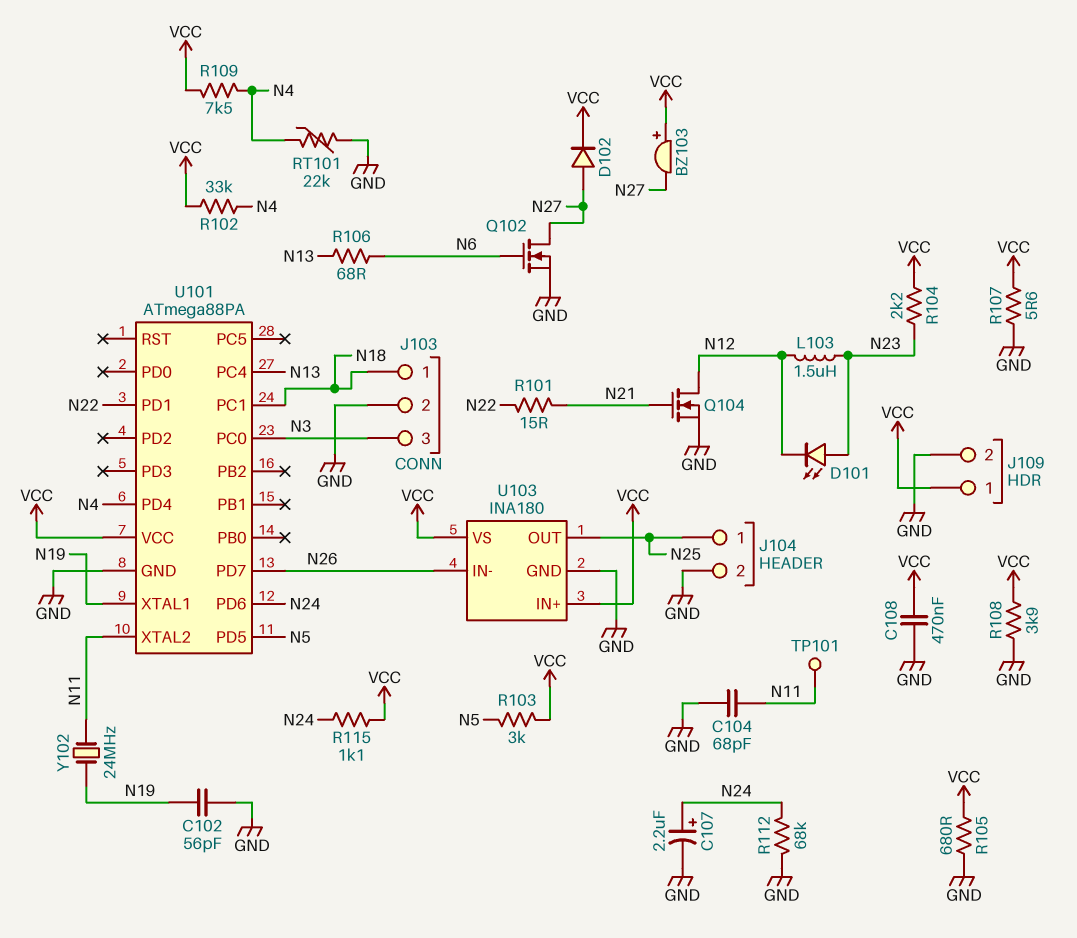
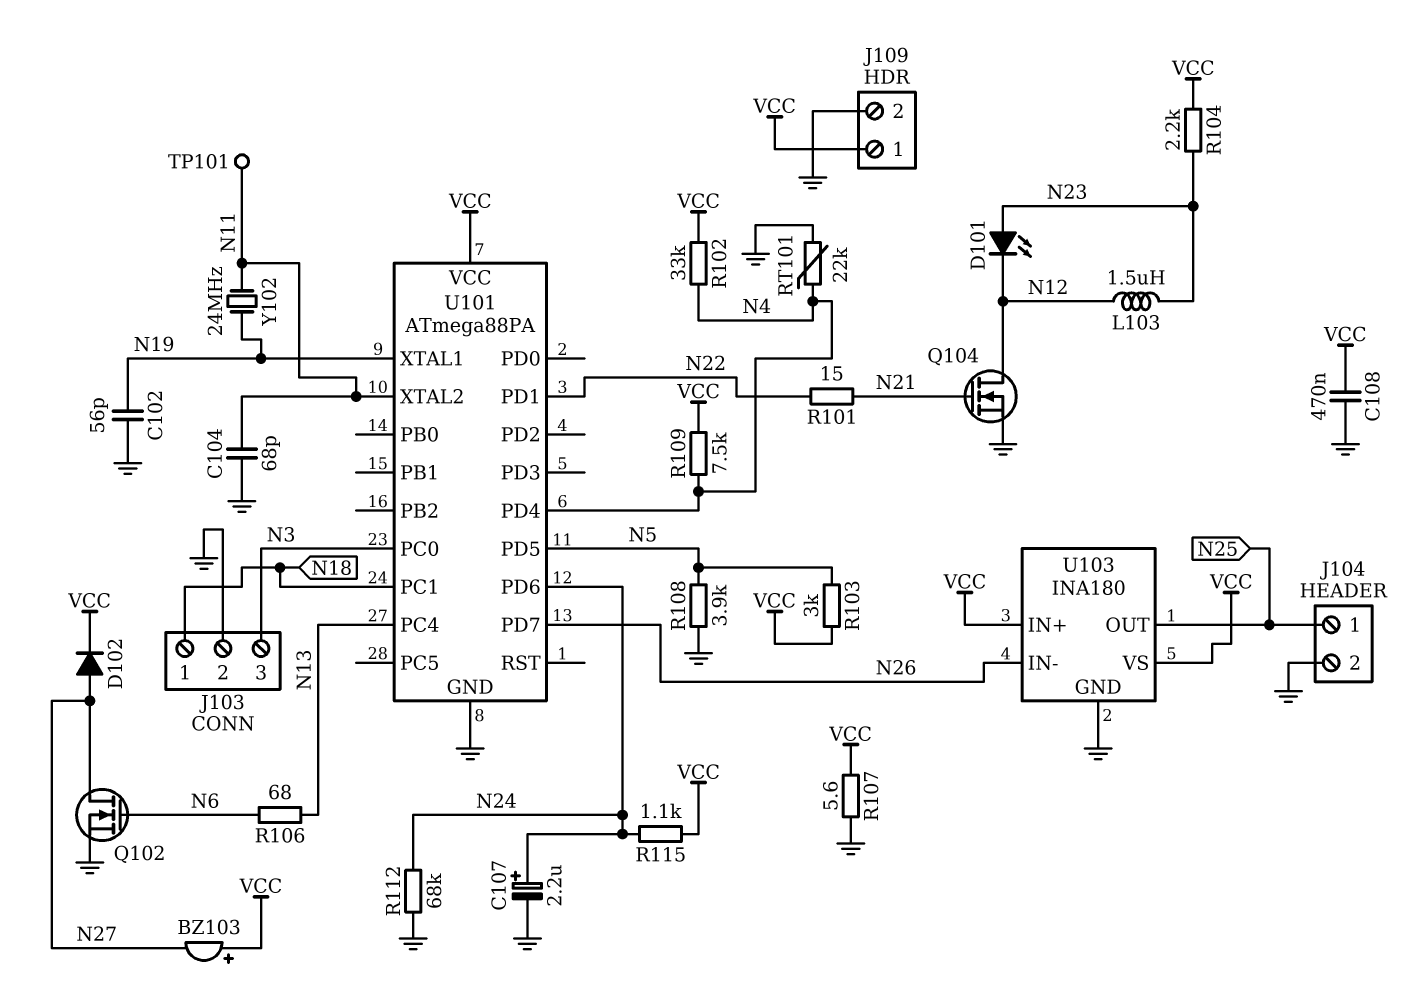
R105: 680 (GND, VCC) -> none
R108: 3.9k (GND, VCC) -> 3.9k (GND, N5)

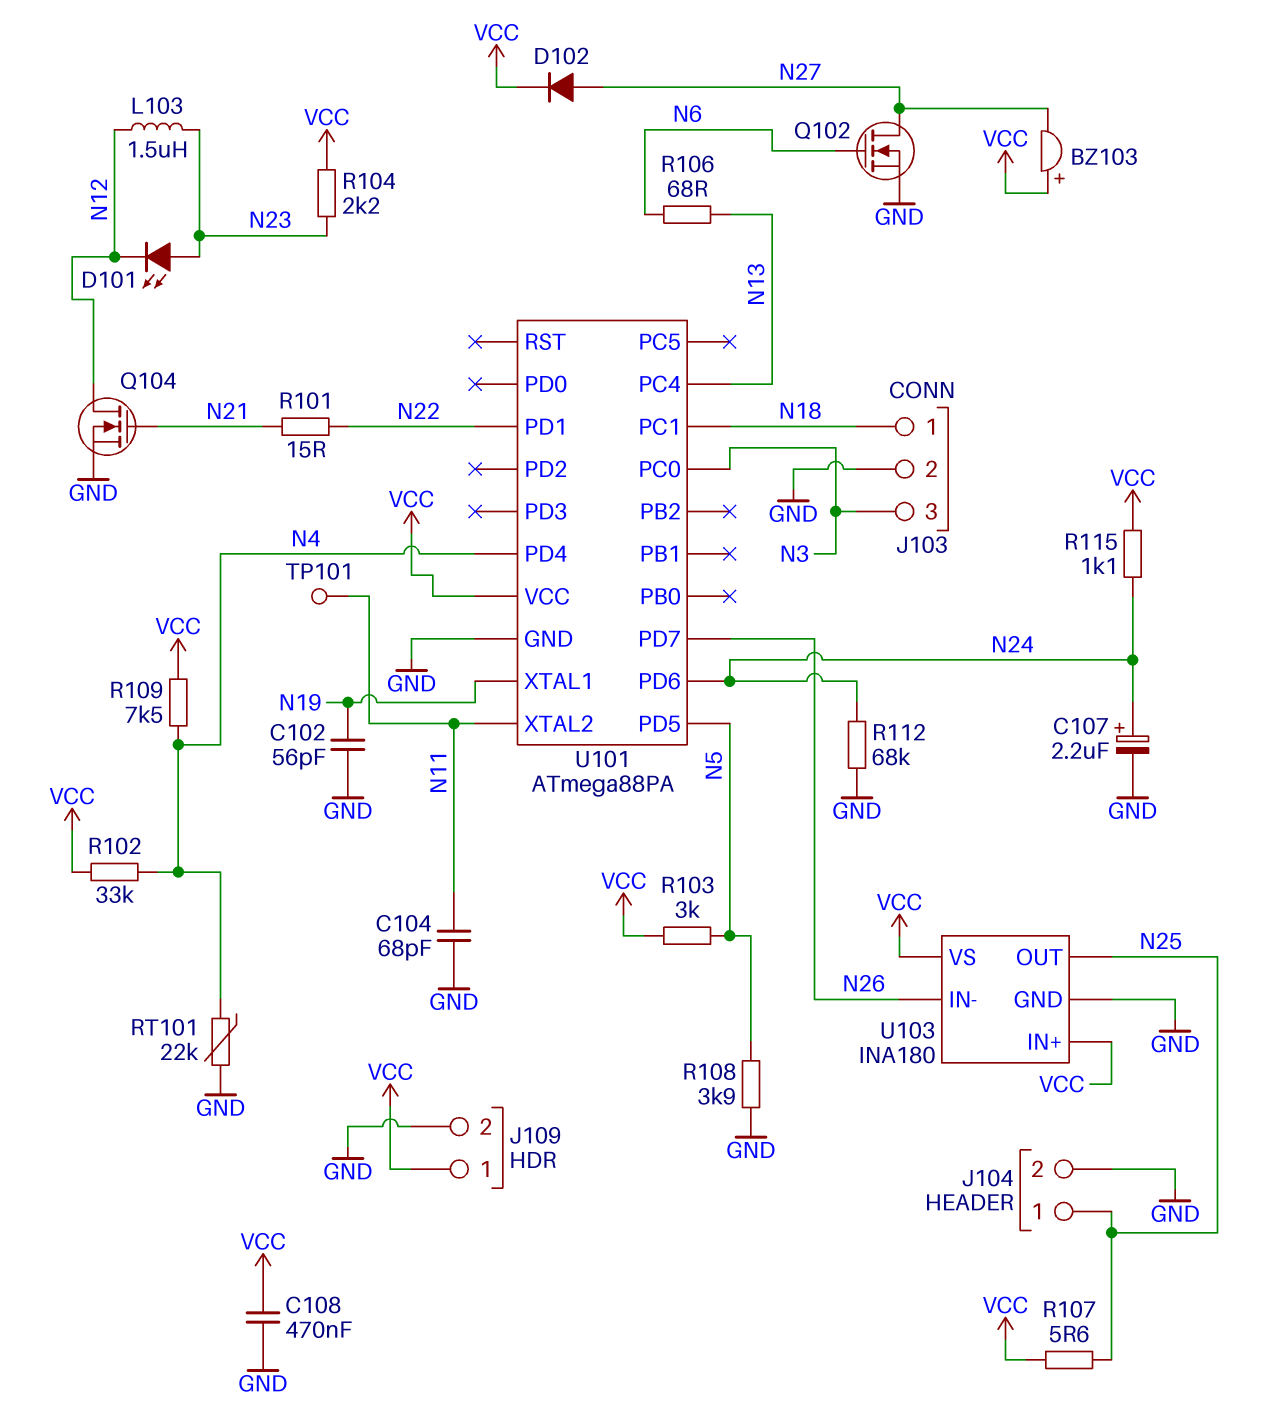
R107: 5.6 (GND, VCC) -> 5.6 (N25, VCC)
Y102: 24MHz (N11, N19) -> none

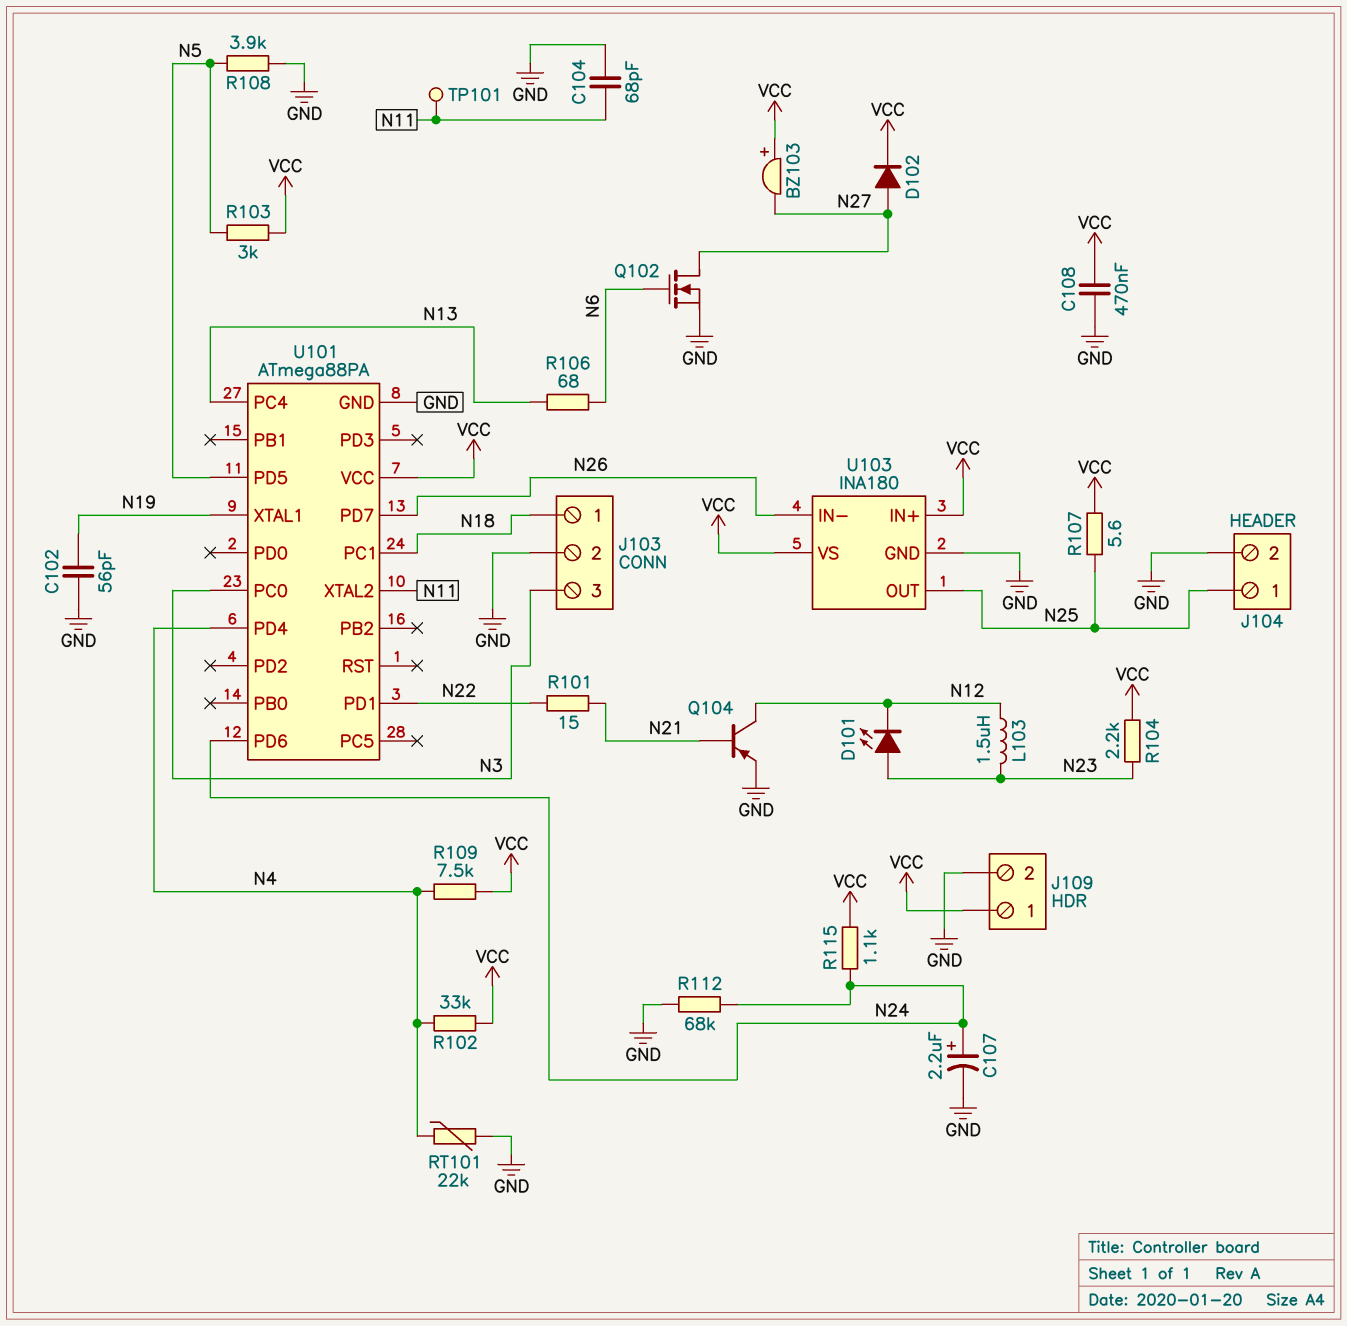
Q104: NMOS (G N21, D N12, S GND) -> PNP (B N21, C N12, E GND)

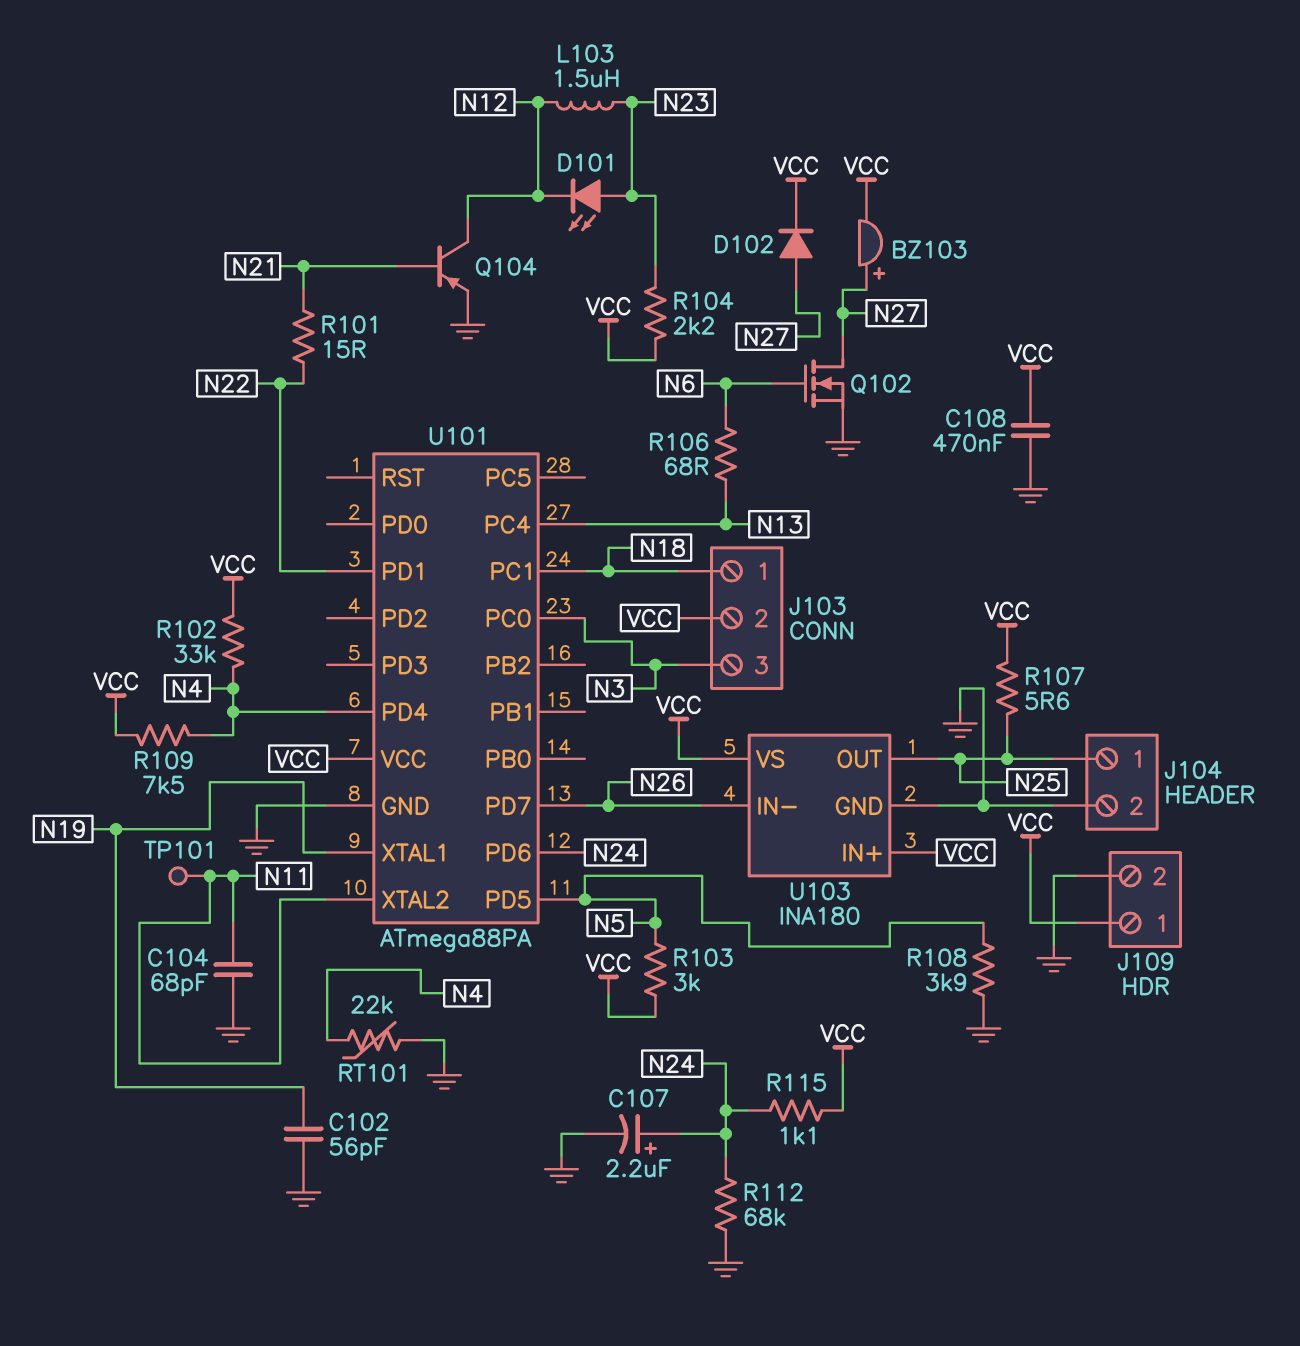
BZ103: buzzer (plus VCC, minus N27) -> buzzer (plus N27, minus VCC)
J103 pin 2: GND -> VCC

